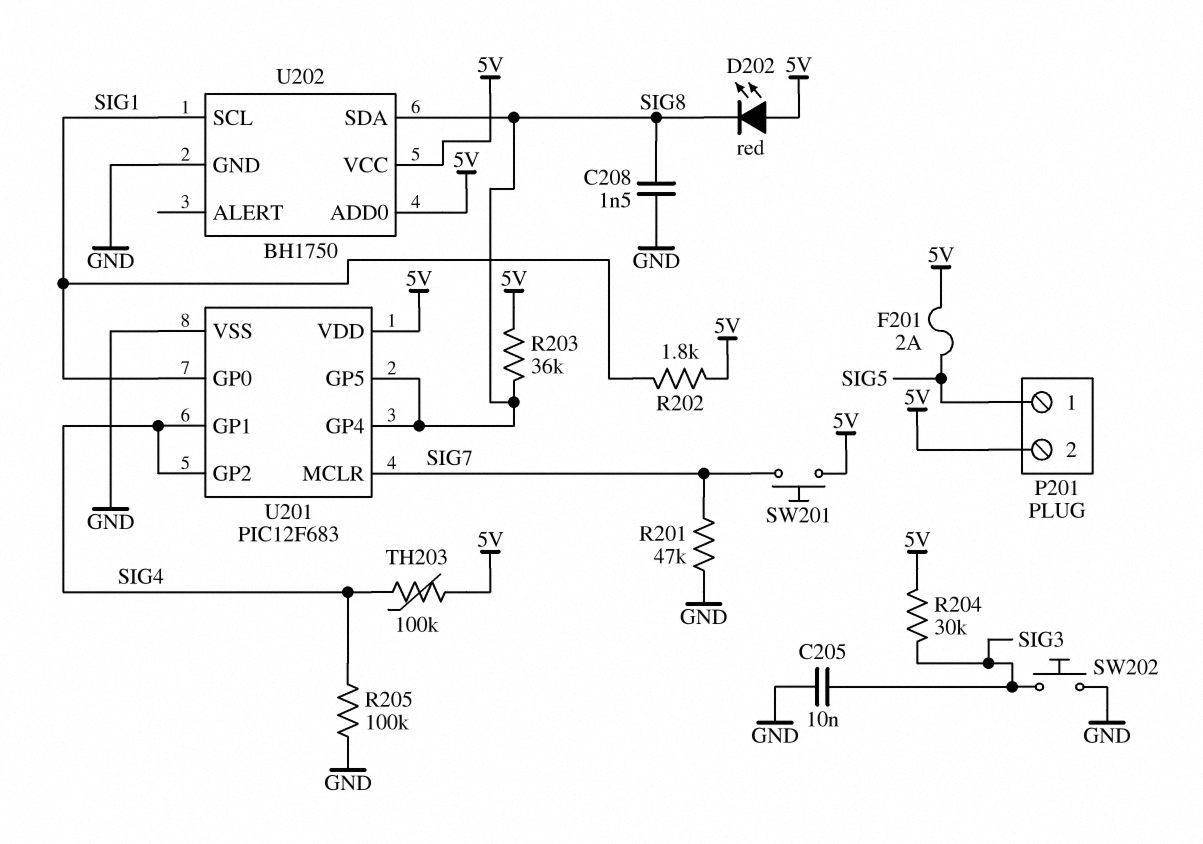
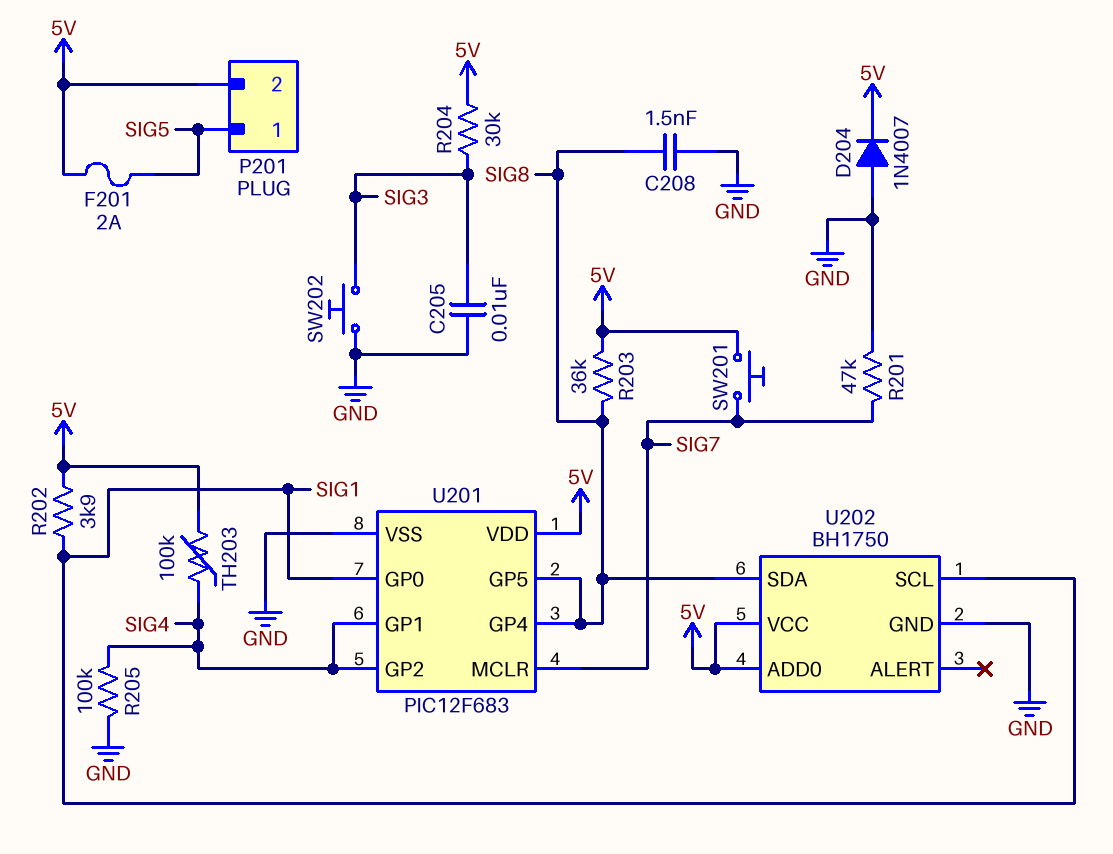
D202: LED red (A 5V, K SIG8) -> none
D204: none -> diode 1N4007 (A GND, K 5V)
R202: 1.8k (5V, SIG1) -> 3.9k (5V, SIG1)

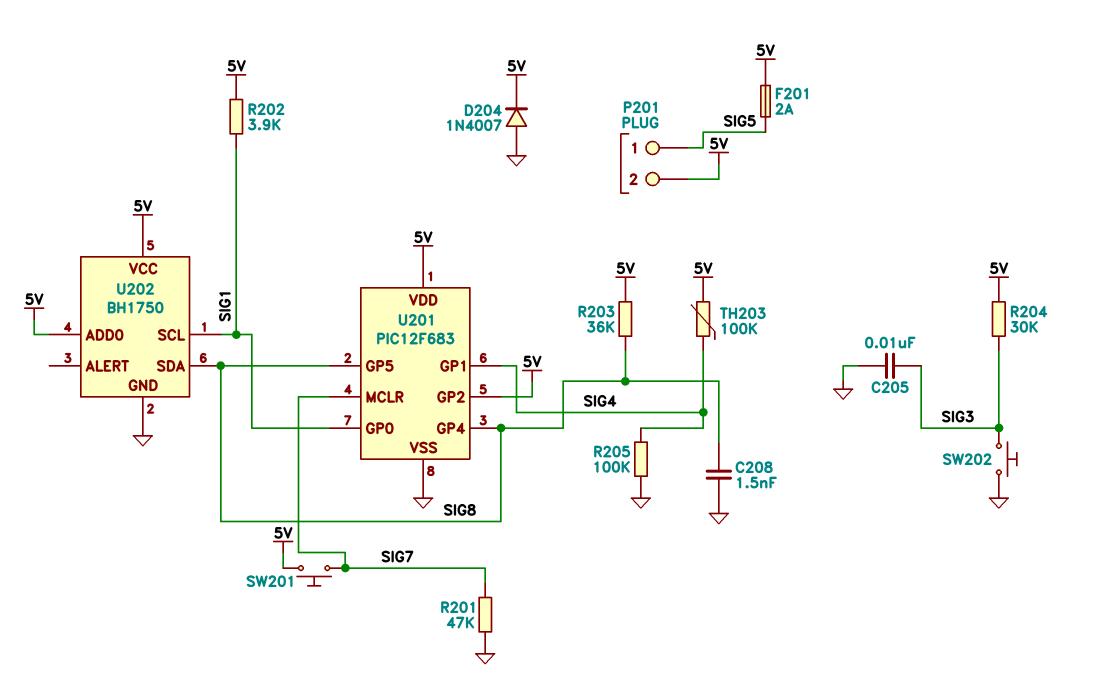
U201 pin GP2: SIG4 -> 5V

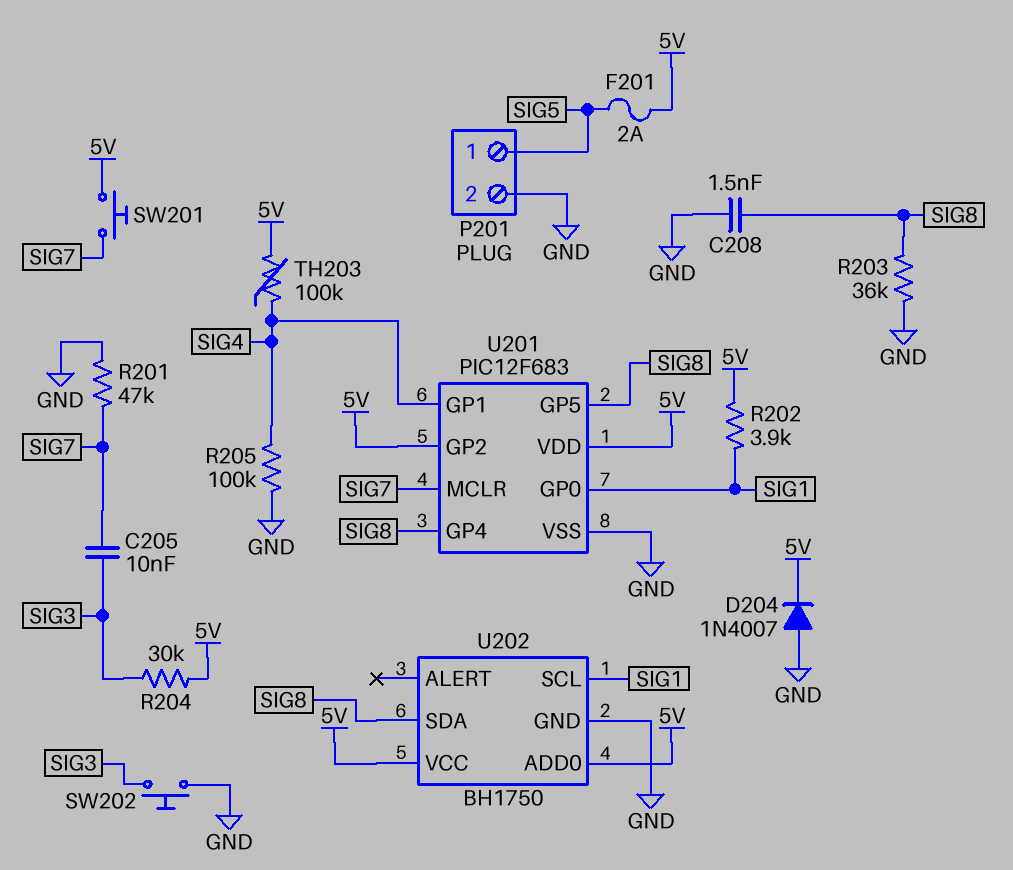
C205: 10nF (GND, SIG3) -> 10nF (SIG3, SIG7)
P201 pin 2: 5V -> GND
R203: 36k (5V, SIG8) -> 36k (GND, SIG8)

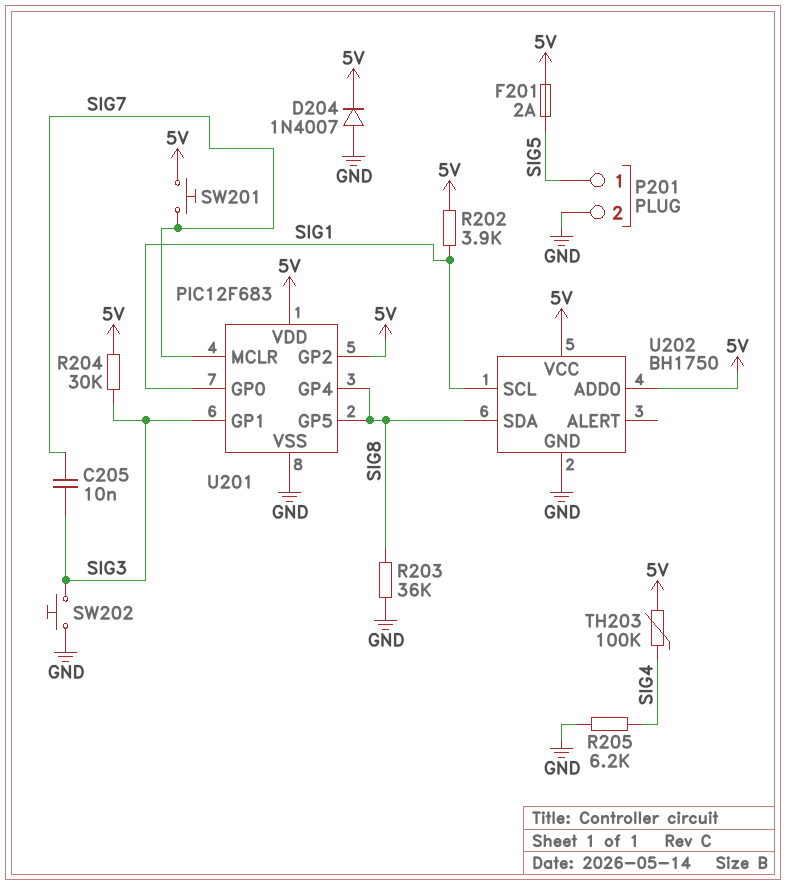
C208: 1.5nF (GND, SIG8) -> none
R201: 47k (GND, SIG7) -> none
R205: 100k (GND, SIG4) -> 6.2k (GND, SIG4)
U201 pin GP1: SIG4 -> SIG3

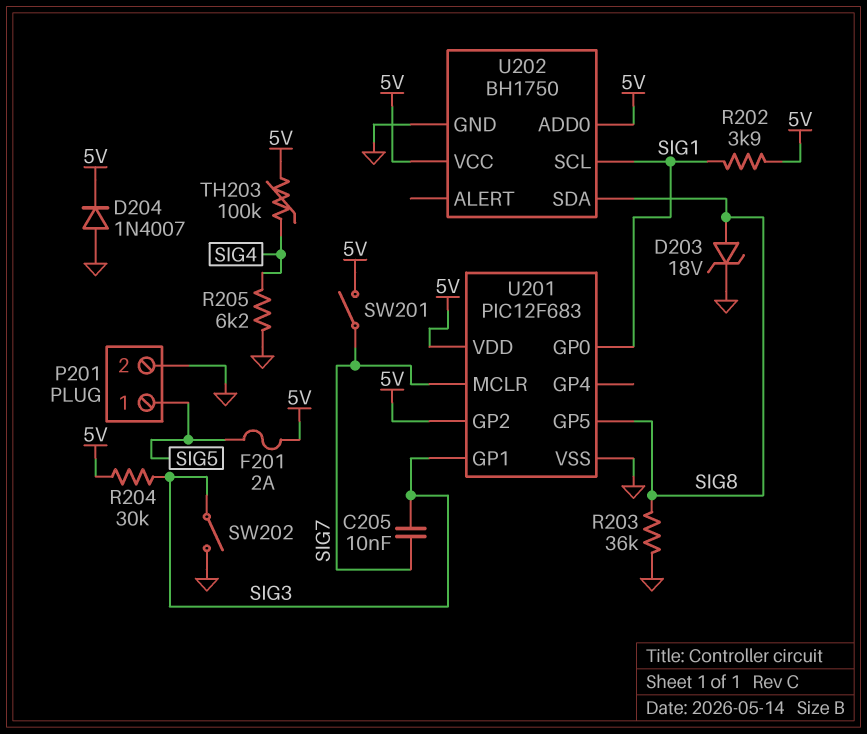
D203: none -> zener 18V (A SIG8, K GND)
SW201: button (5V, SIG7) -> switch (5V, SIG7)
SW202: button (GND, SIG3) -> switch (GND, SIG3)
U201 pin GP4: SIG8 -> none

